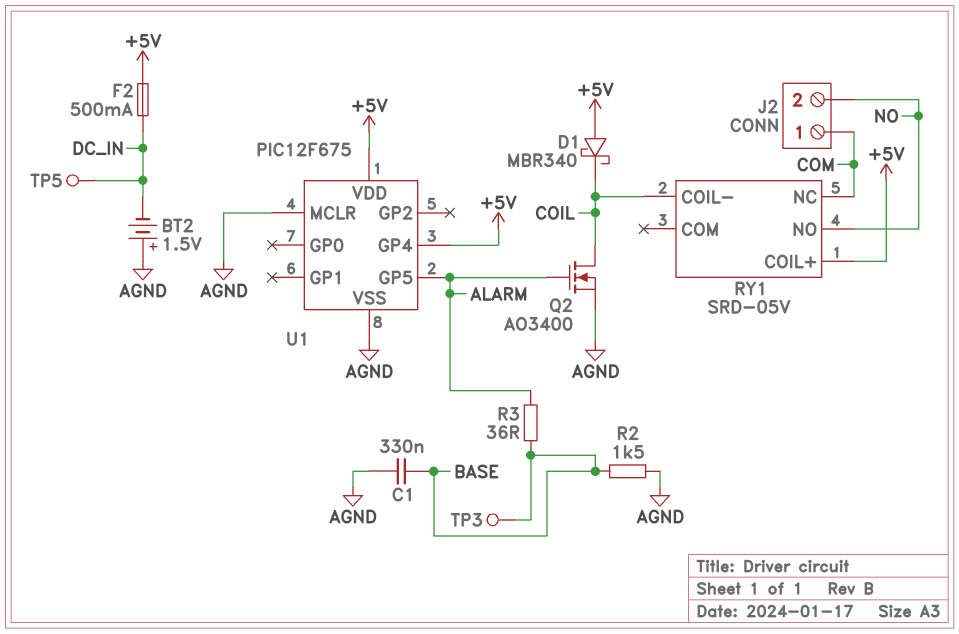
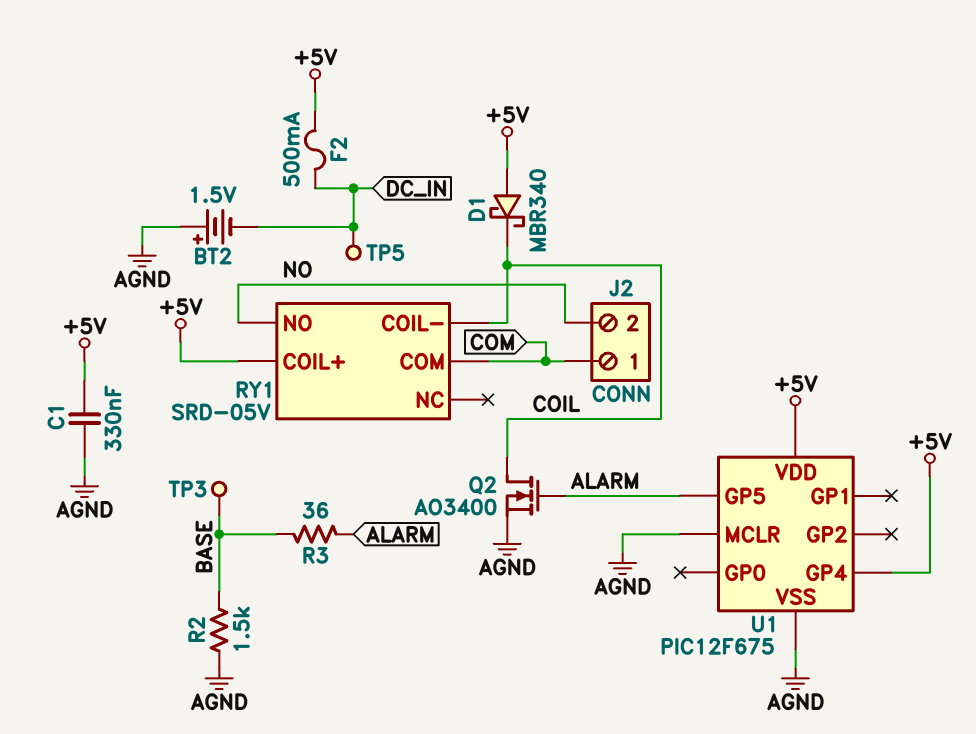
C1: 330nF (AGND, BASE) -> 330nF (+5V, AGND)
RY1 pin COM: none -> COM
RY1 pin NC: COM -> none

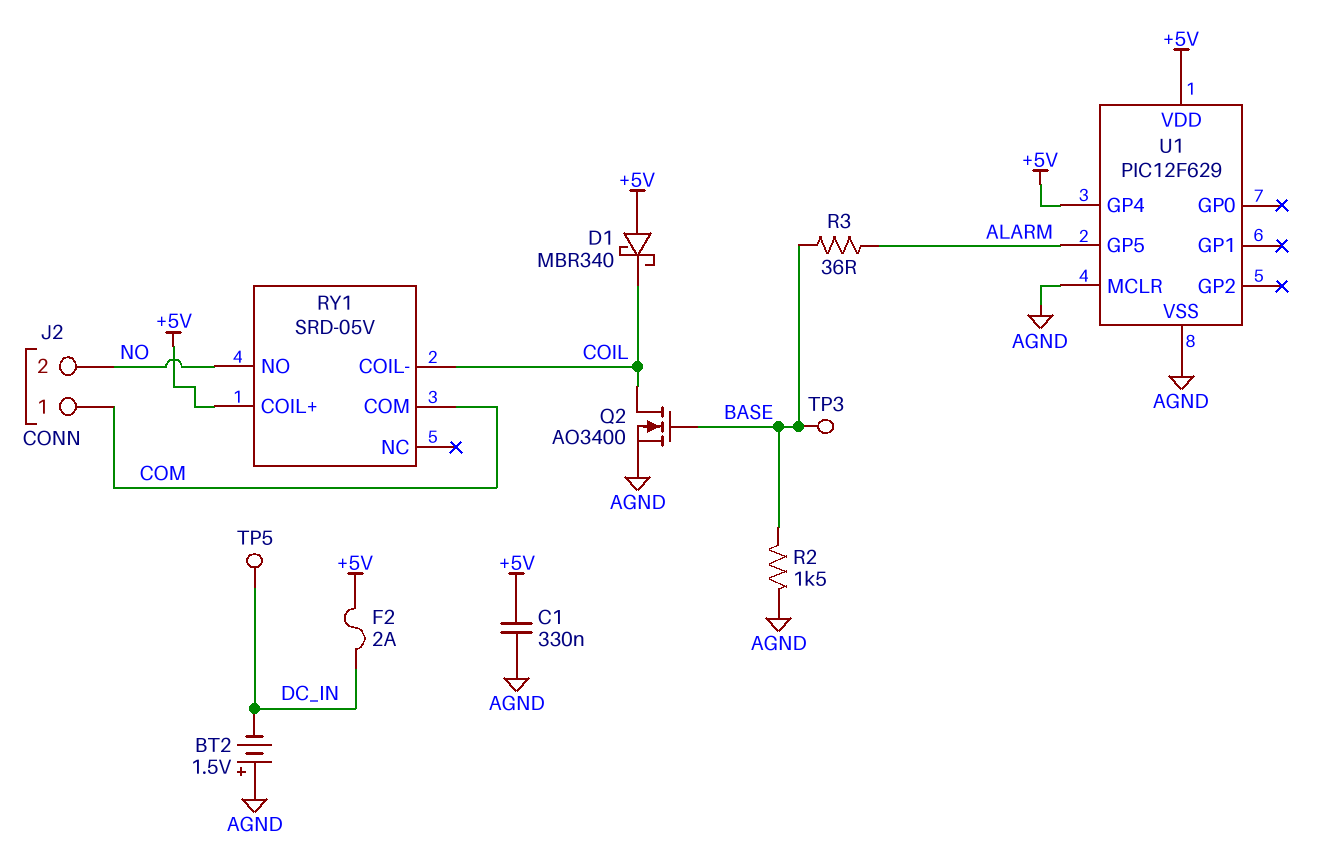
F2: 500mA (+5V, DC_IN) -> 2A (+5V, DC_IN)
Q2: NMOS AO3400 (G ALARM, D COIL, S AGND) -> NMOS AO3400 (G BASE, D COIL, S AGND)
U1: PIC12F675 -> PIC12F629

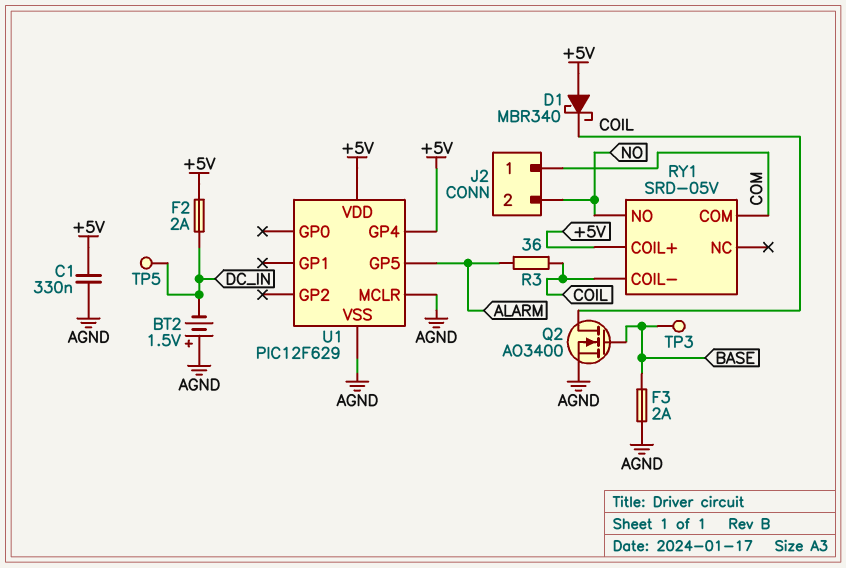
F3: none -> 2A (AGND, BASE)
R2: 1.5k (AGND, BASE) -> none
R3: 36 (ALARM, BASE) -> 36 (ALARM, COIL)

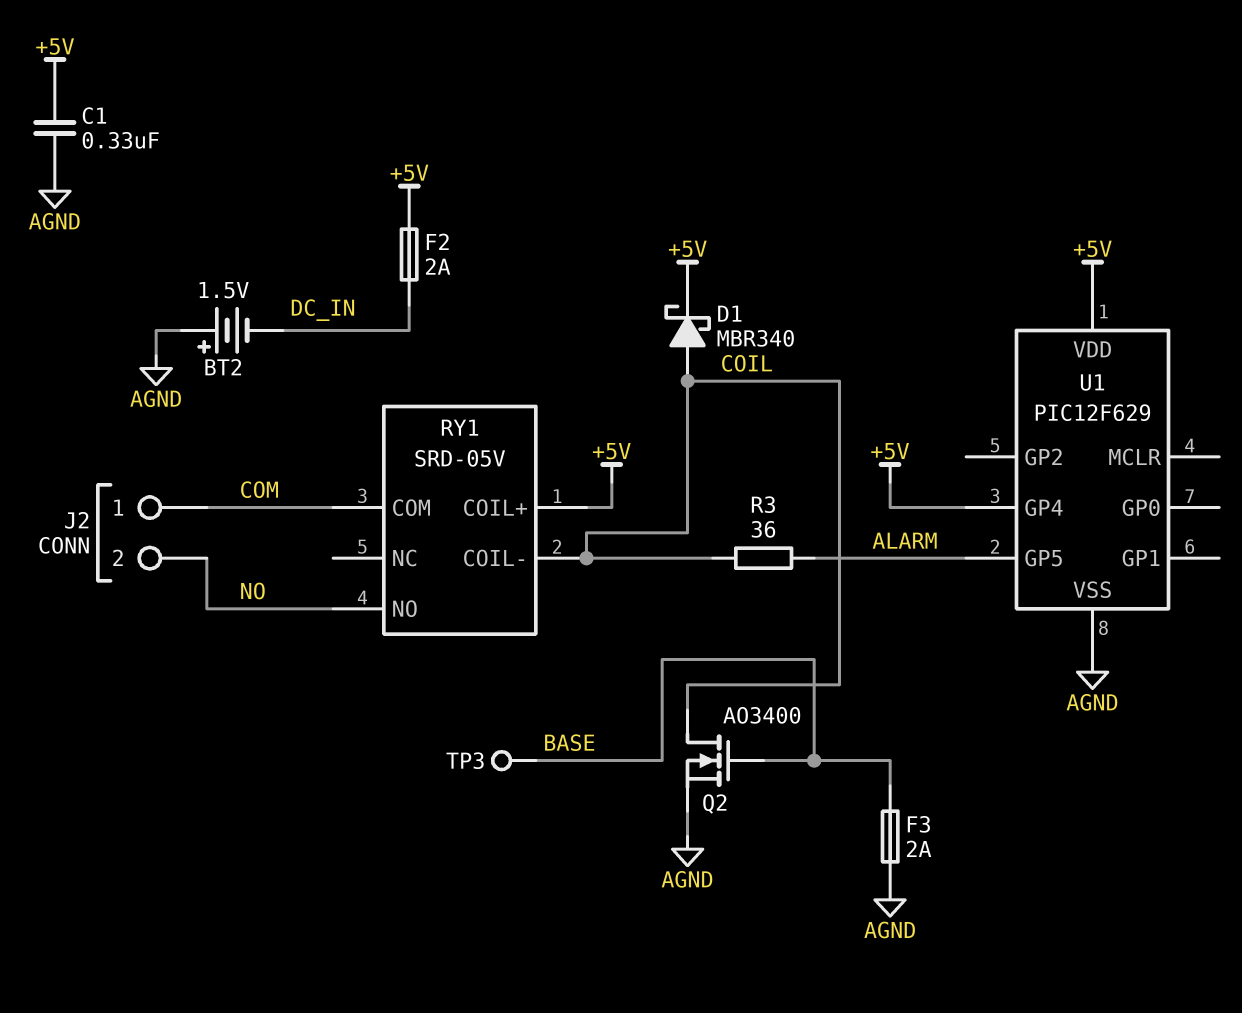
D1: schottky MBR340 (A +5V, K COIL) -> schottky MBR340 (A COIL, K +5V)
TP5: test point (DC_IN) -> none
U1 pin MCLR: AGND -> none

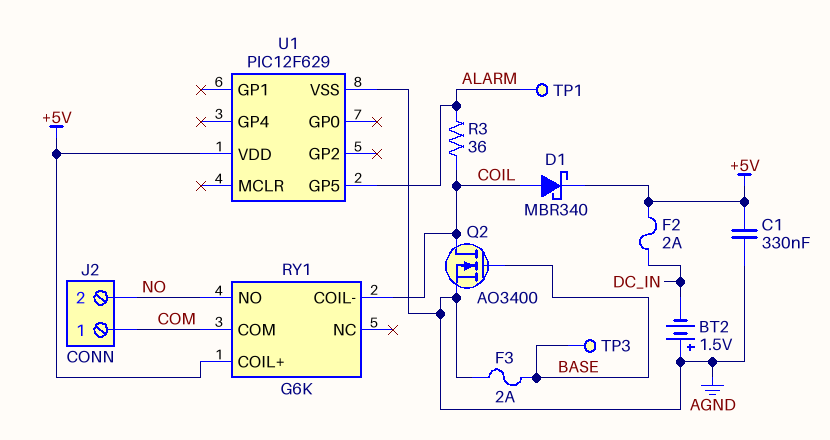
RY1: SRD-05V -> G6K
TP1: none -> test point (ALARM)
U1 pin GP4: +5V -> none

